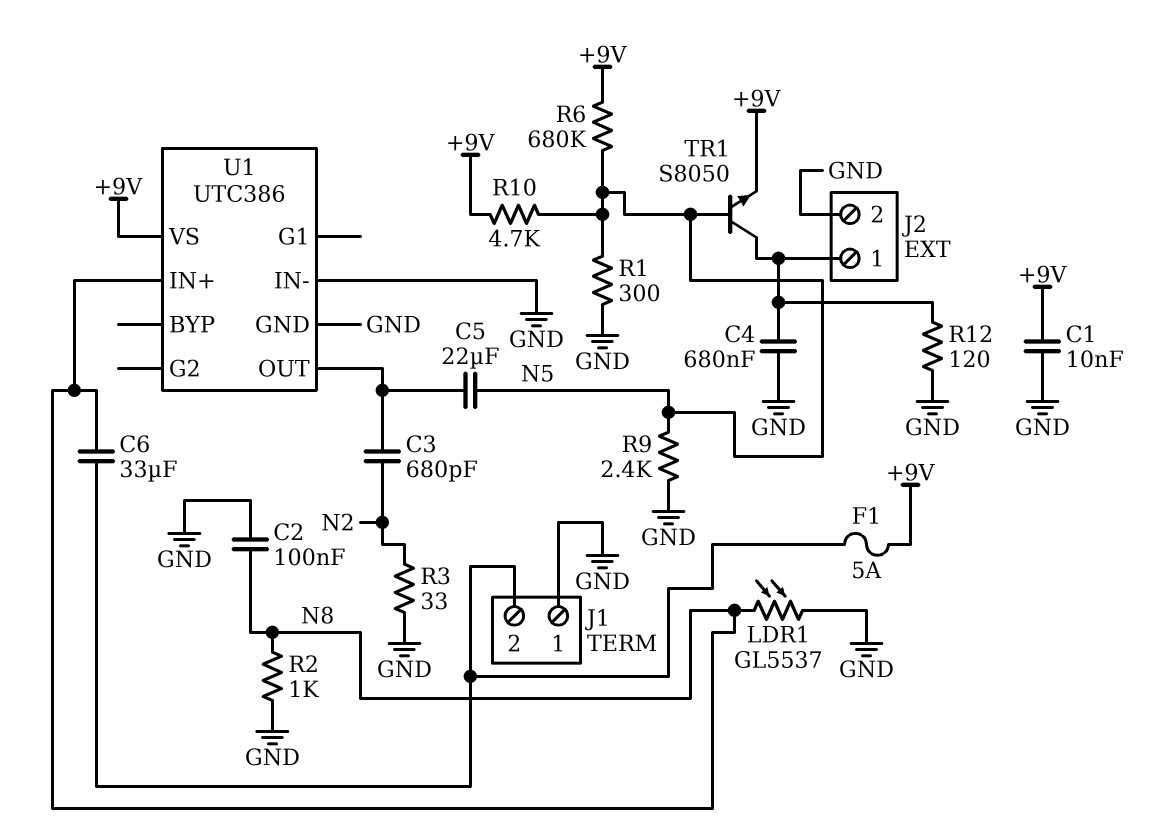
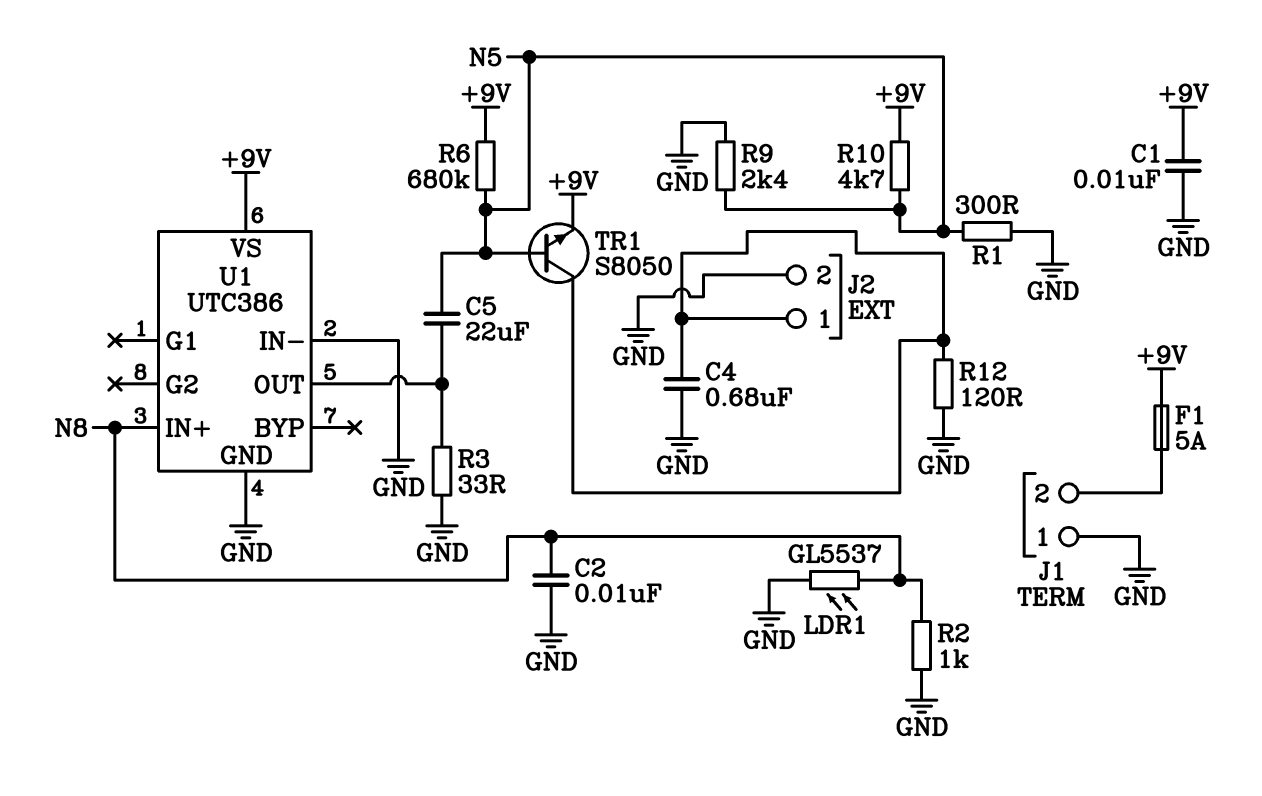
C2: 100nF (GND, N8) -> 10nF (GND, N8)
C3: 680pF (N2, U1/OUT) -> none
C6: 33uF (J1/2, N8) -> none
R3: 33 (GND, N2) -> 33 (GND, U1/OUT)

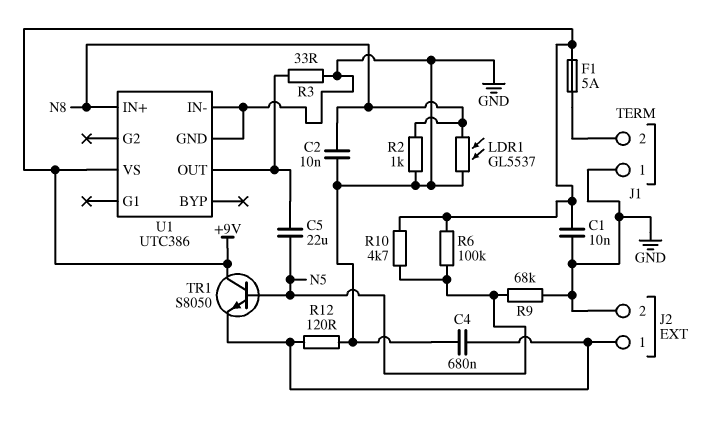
R1: 300 (GND, N5) -> none
R6: 680k (+9V, N5) -> 100k (+9V, N5)
R9: 2.4k (GND, N5) -> 68k (GND, N5)
TR1: NPN S8050 (B N5, C J2/1, E +9V) -> NPN S8050 (B N5, C +9V, E J2/1)

